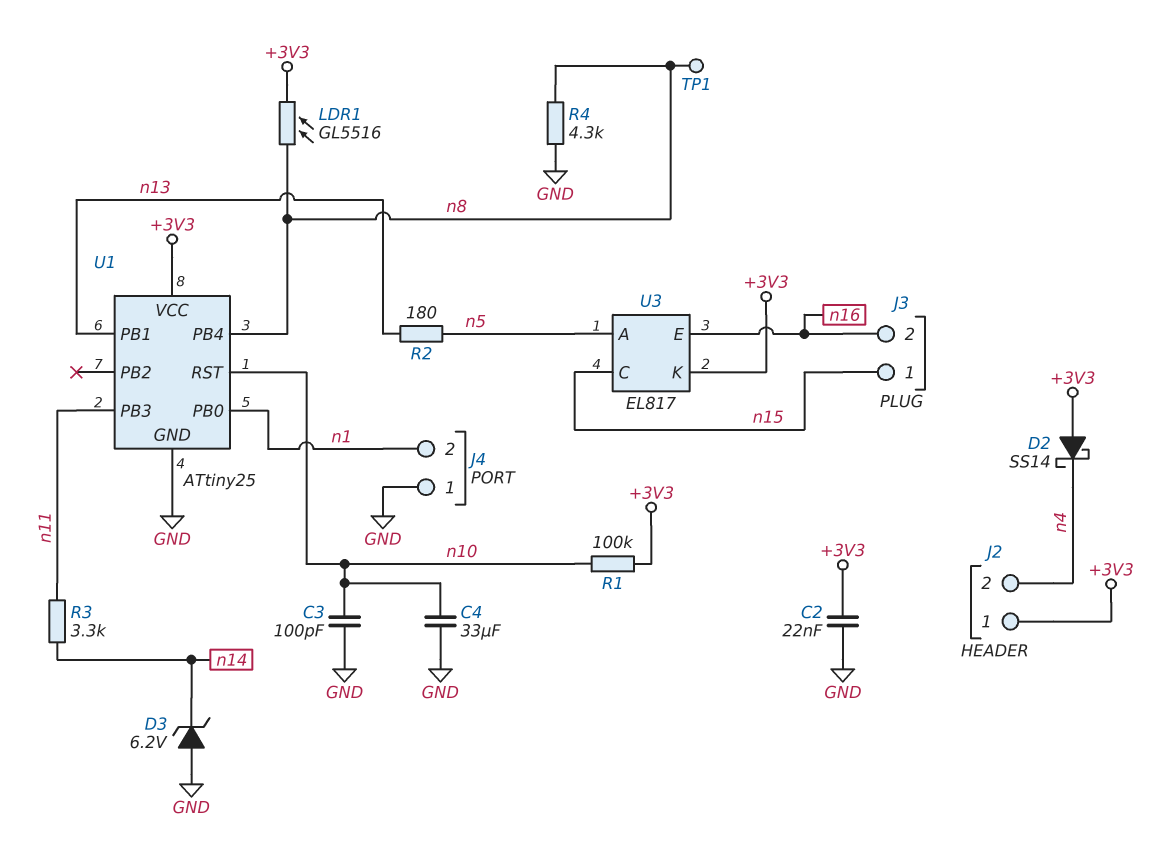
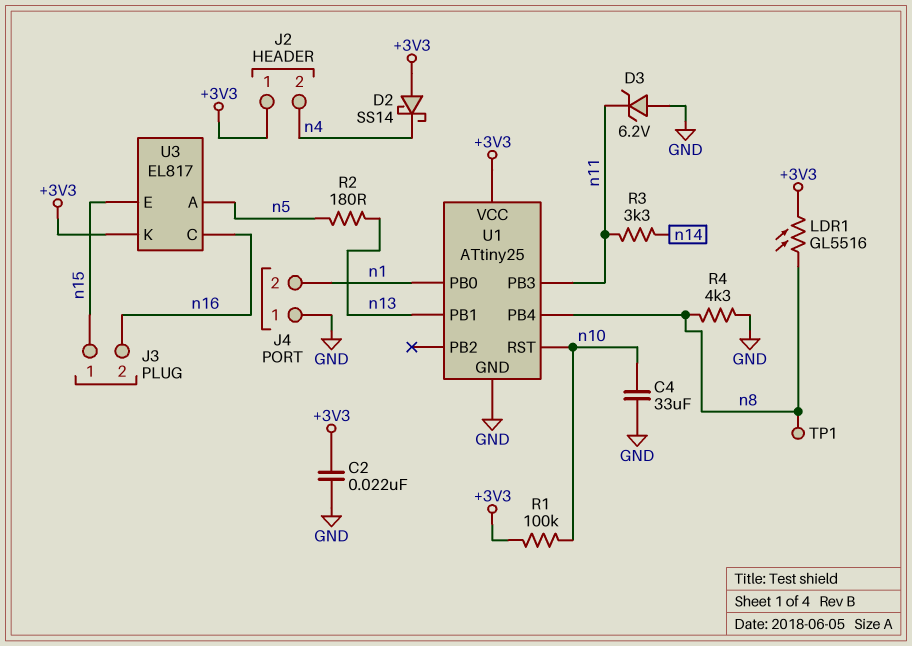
C3: 100pF (GND, n10) -> none
D3: zener 6.2V (A GND, K n14) -> zener 6.2V (A GND, K n11)
U3 pin C: n15 -> n16
U3 pin E: n16 -> n15

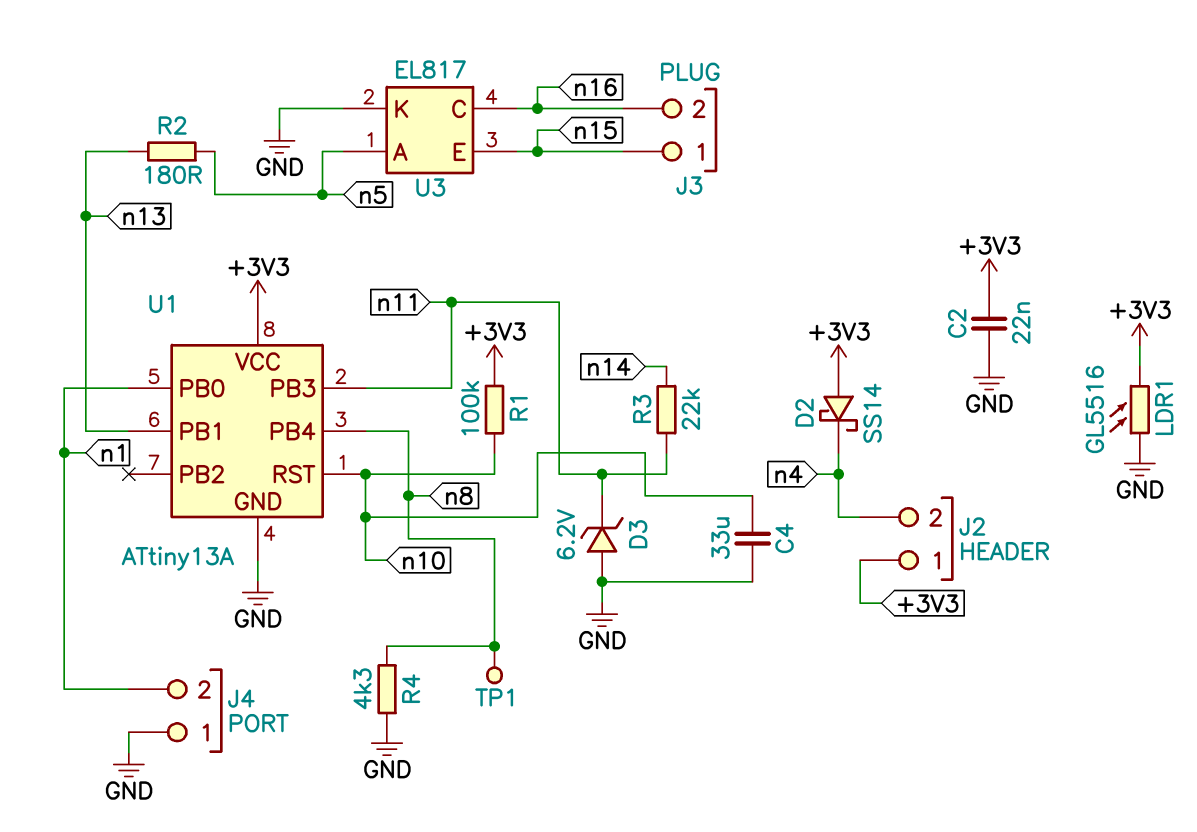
LDR1: GL5516 (+3V3, n8) -> GL5516 (+3V3, GND)
R3: 3.3k (n11, n14) -> 22k (n11, n14)
U1: ATtiny25 -> ATtiny13A
U3 pin K: +3V3 -> GND

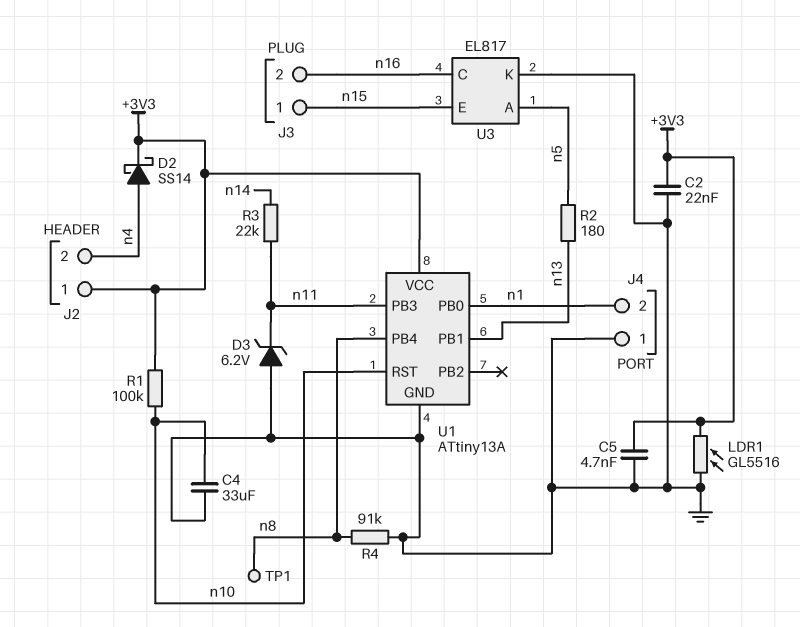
C5: none -> 4.7nF (+3V3, GND)
D2: schottky SS14 (A +3V3, K n4) -> schottky SS14 (A n4, K +3V3)
R4: 4.3k (GND, n8) -> 91k (GND, n8)

